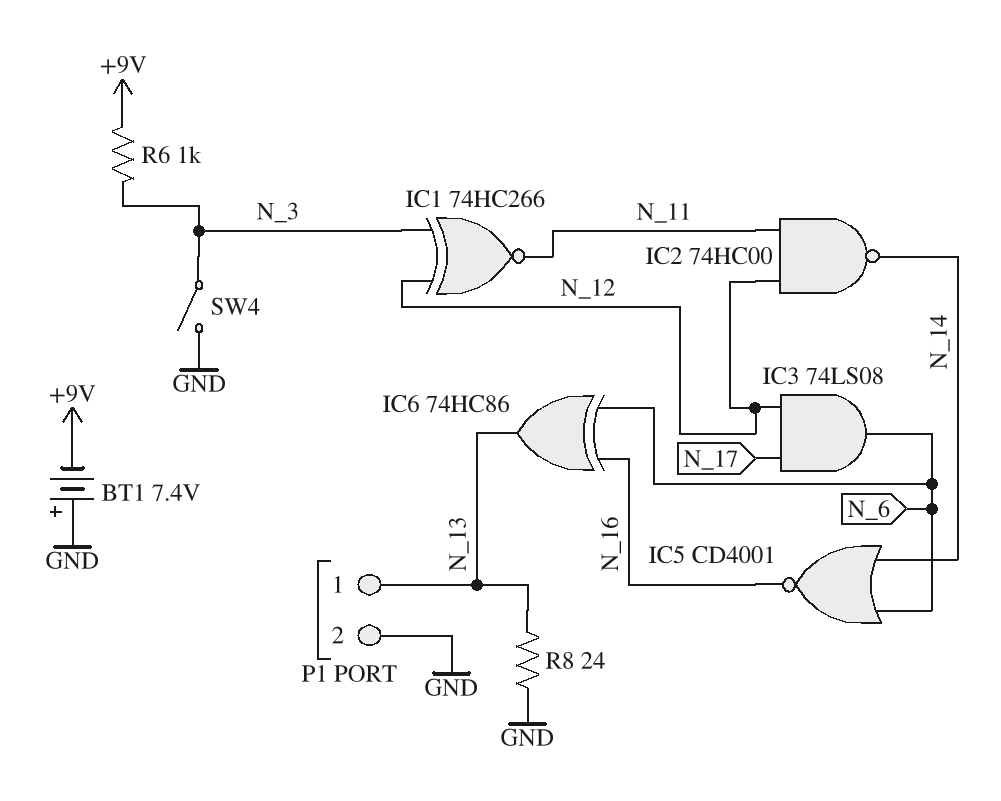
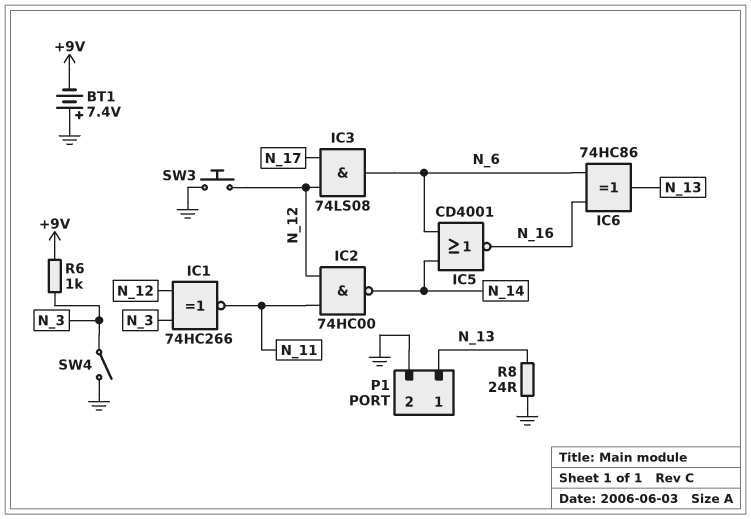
SW3: none -> button (GND, N_12)

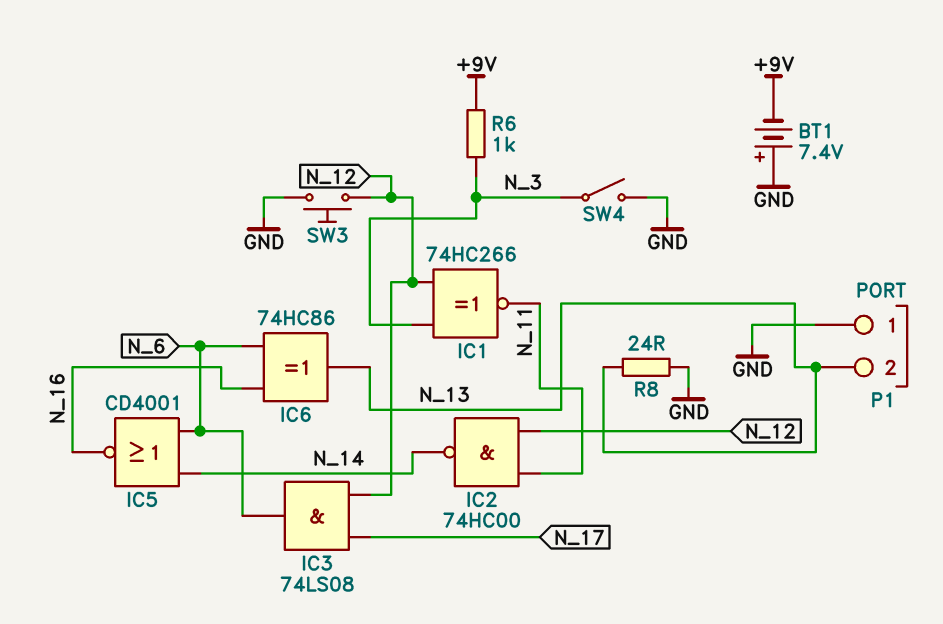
P1 pin 1: N_13 -> GND
P1 pin 2: GND -> N_13

